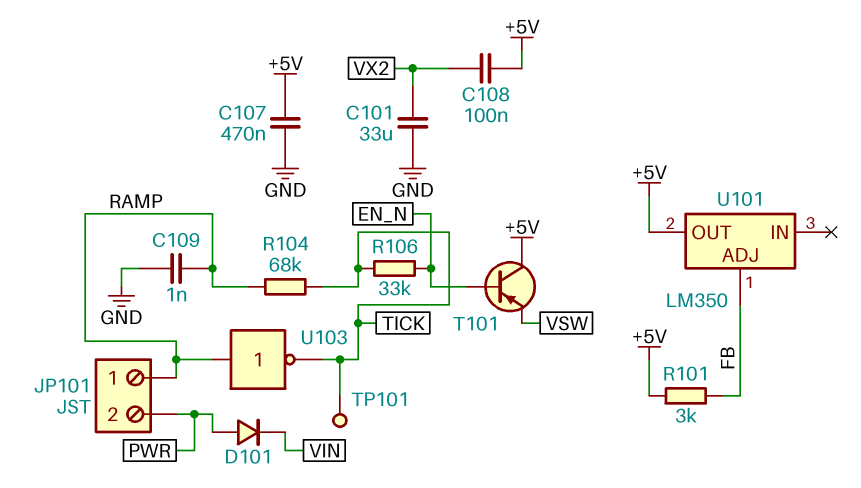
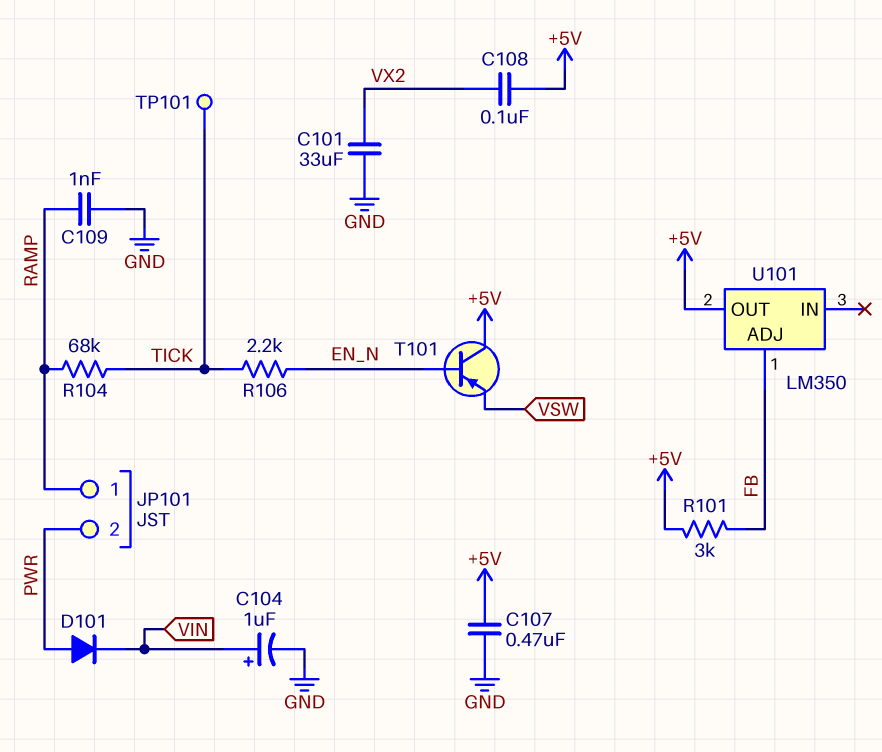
C104: none -> 1uF (plus VIN, minus GND)
R106: 33k (EN_N, TICK) -> 2.2k (EN_N, TICK)
U103: NOT (in RAMP, out TICK) -> none

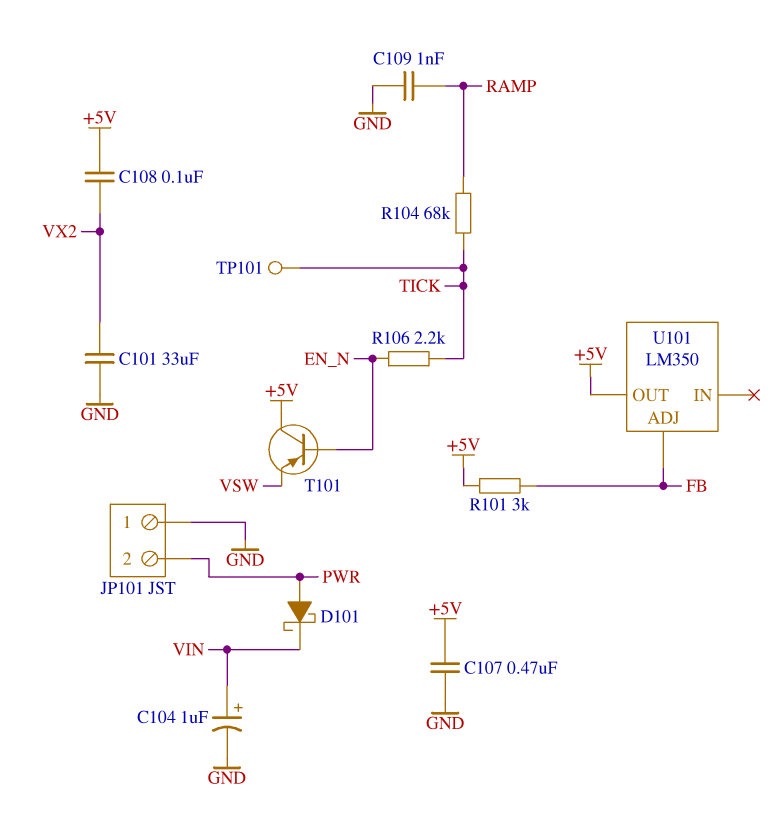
D101: diode (A PWR, K VIN) -> schottky (A PWR, K VIN)
JP101 pin 1: RAMP -> GND

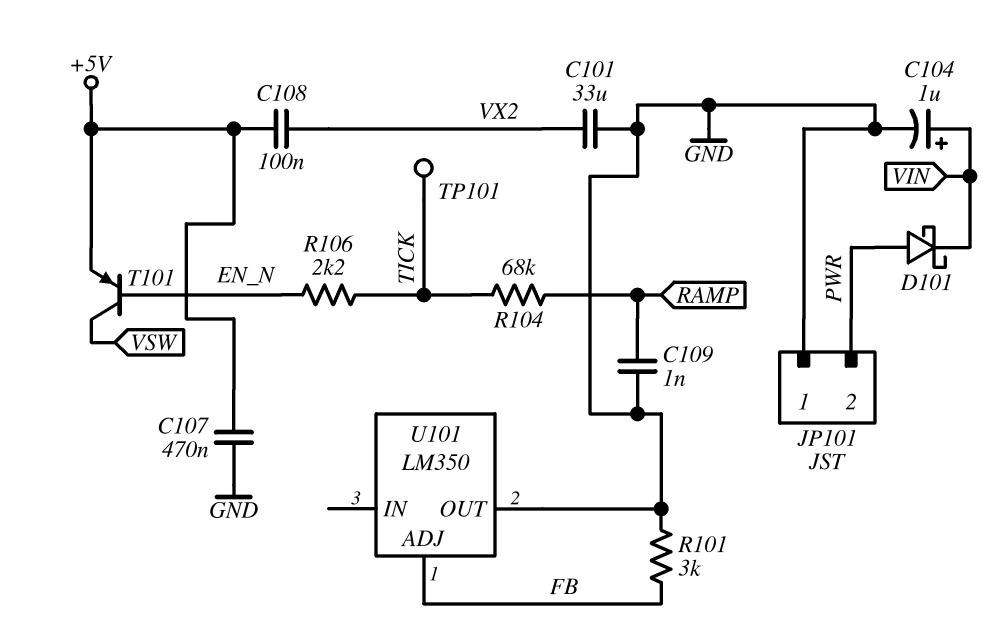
R101: 3k (+5V, FB) -> 3k (FB, GND)
T101: PNP (B EN_N, C +5V, E VSW) -> PNP (B EN_N, C VSW, E +5V)
U101 pin OUT: +5V -> GND

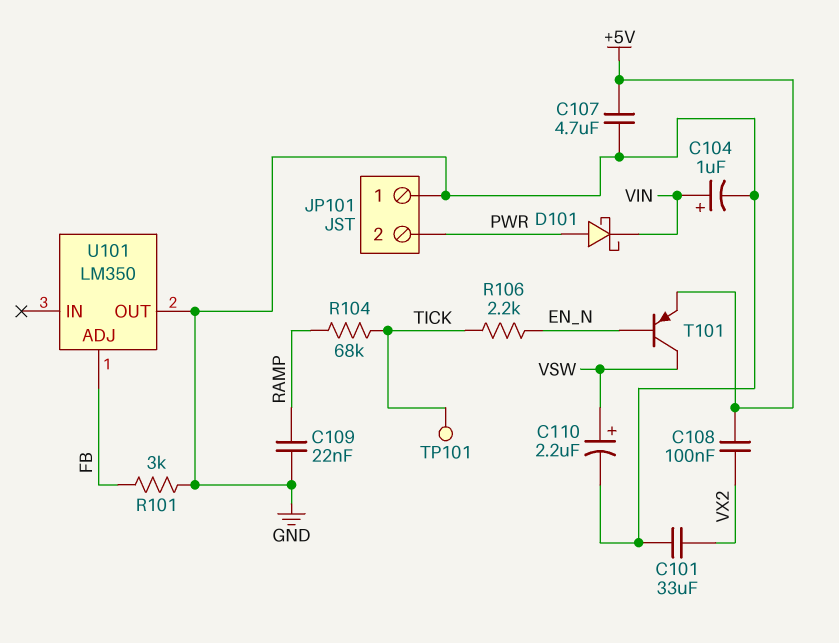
C107: 470nF (+5V, GND) -> 4.7uF (+5V, GND)
C109: 1nF (GND, RAMP) -> 22nF (GND, RAMP)
C110: none -> 2.2uF (plus VSW, minus GND)

